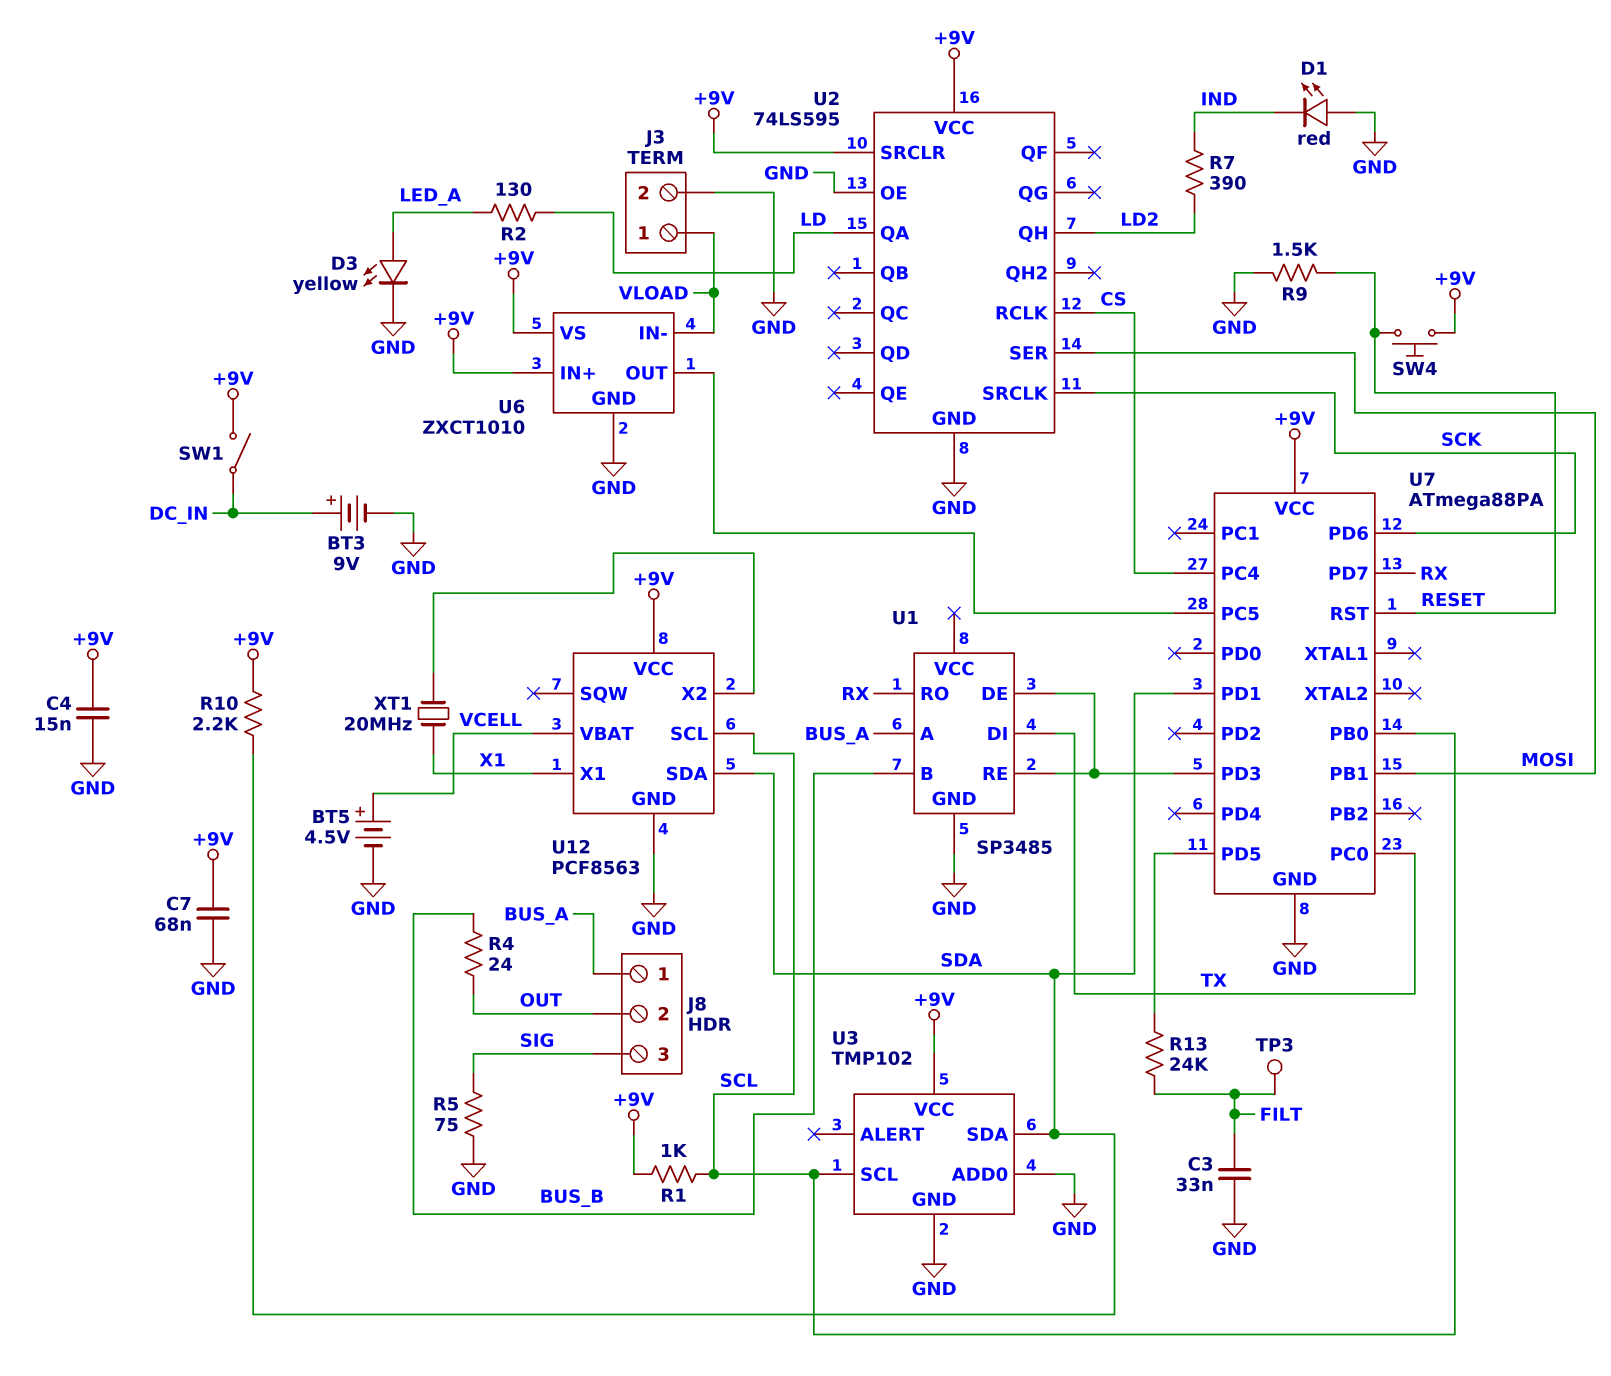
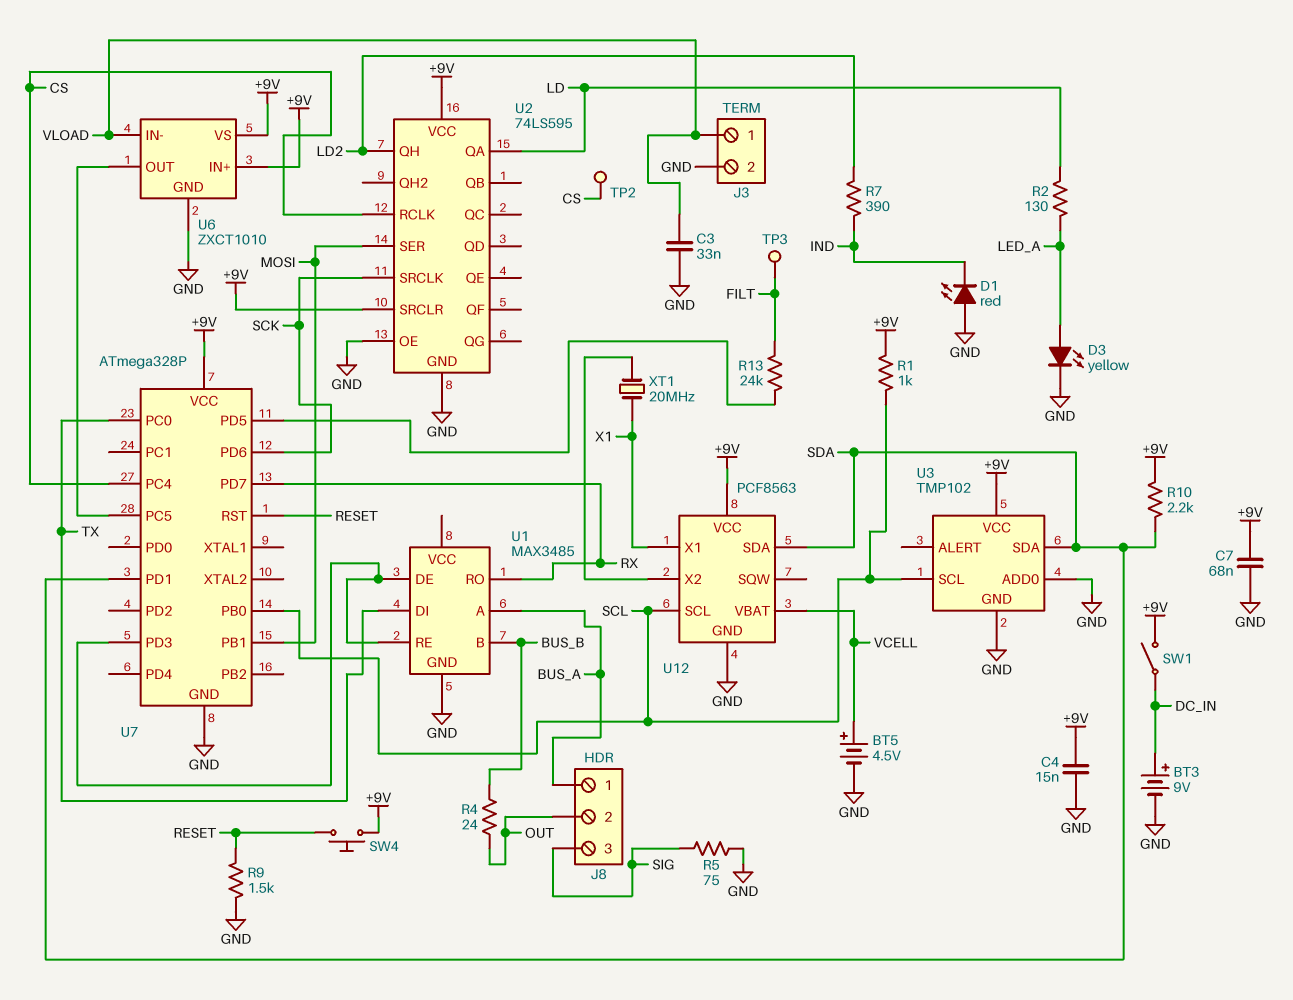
C3: 33nF (FILT, GND) -> 33nF (GND, VLOAD)
TP2: none -> test point (CS)
U1: SP3485 -> MAX3485
U7: ATmega88PA -> ATmega328P

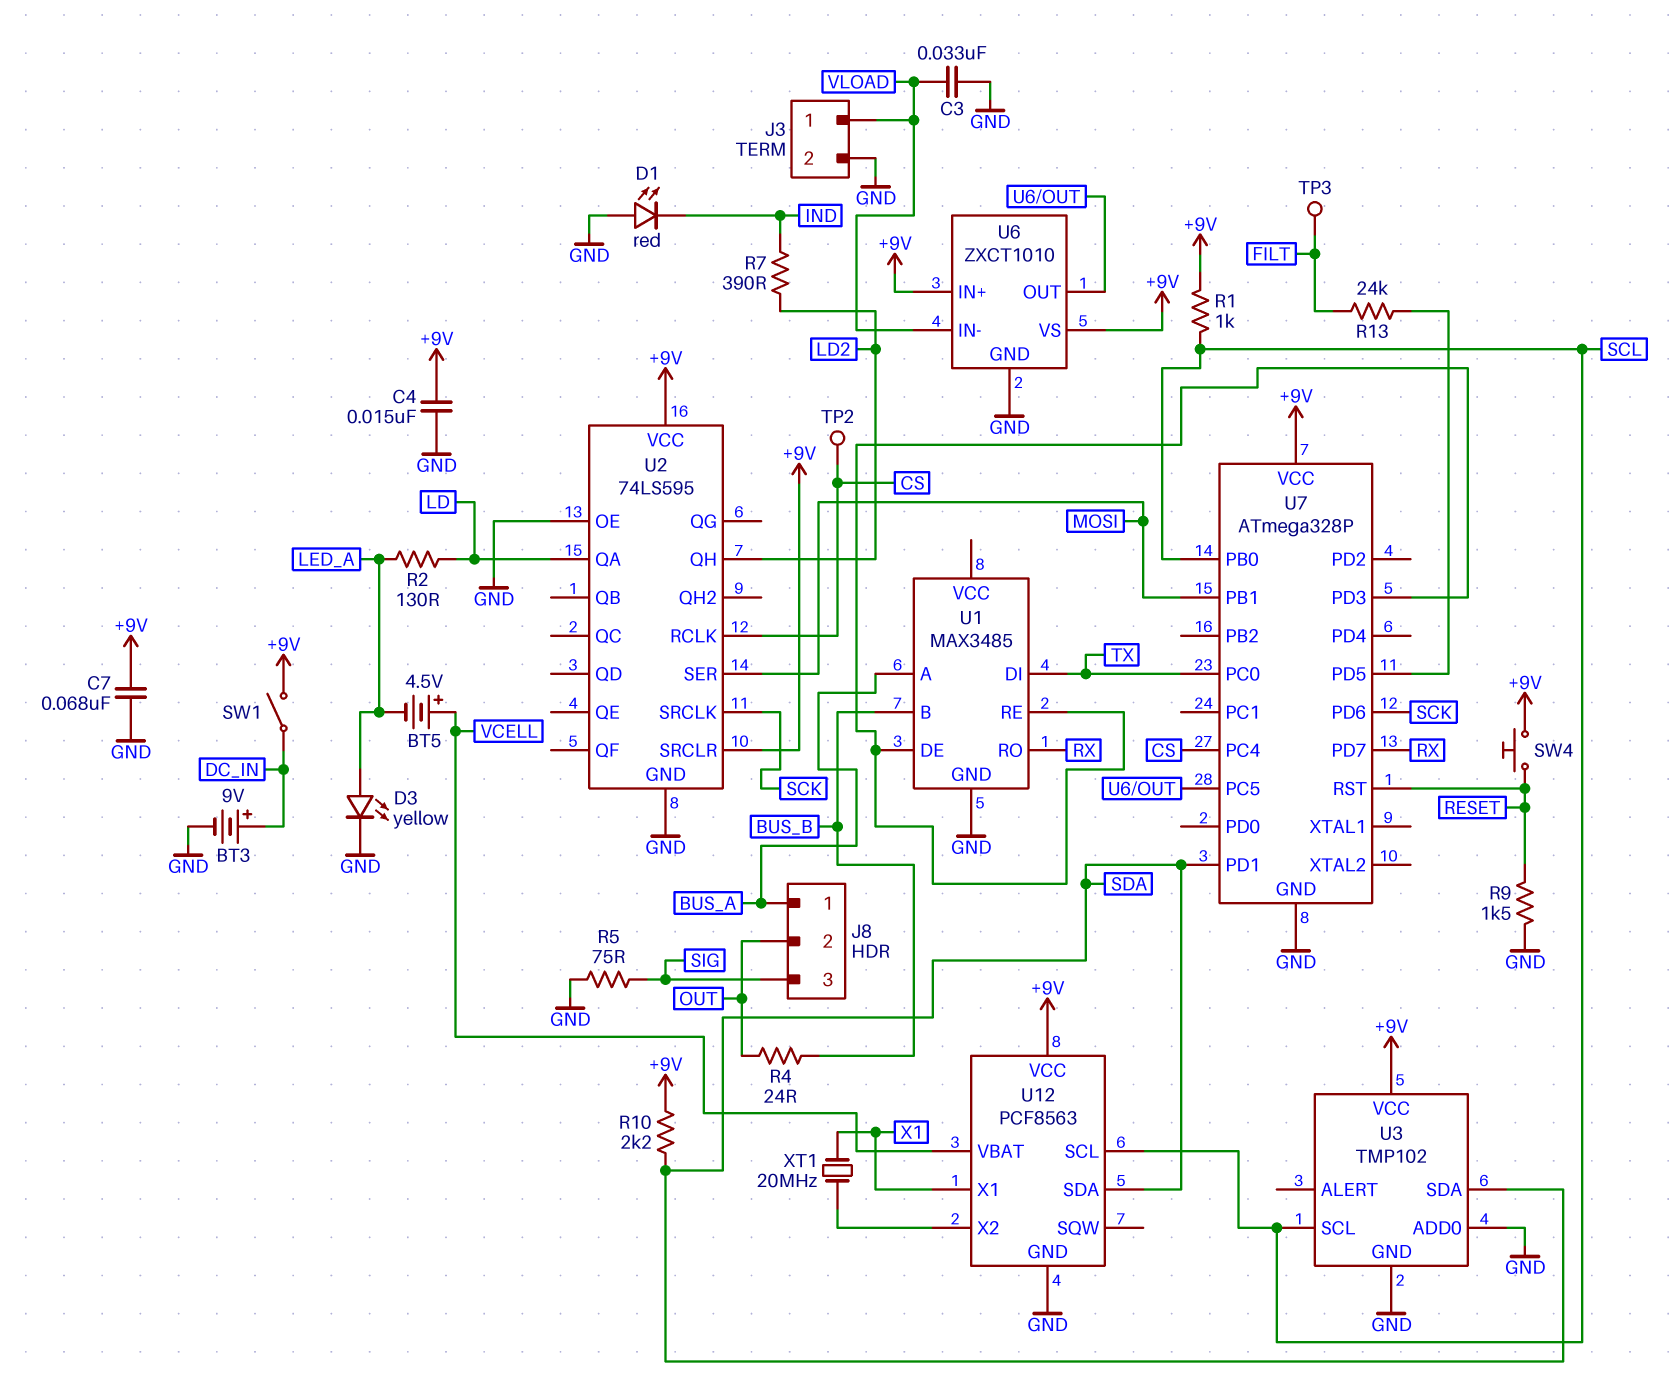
BT5: 4.5V (plus VCELL, minus GND) -> 4.5V (plus VCELL, minus LED_A)

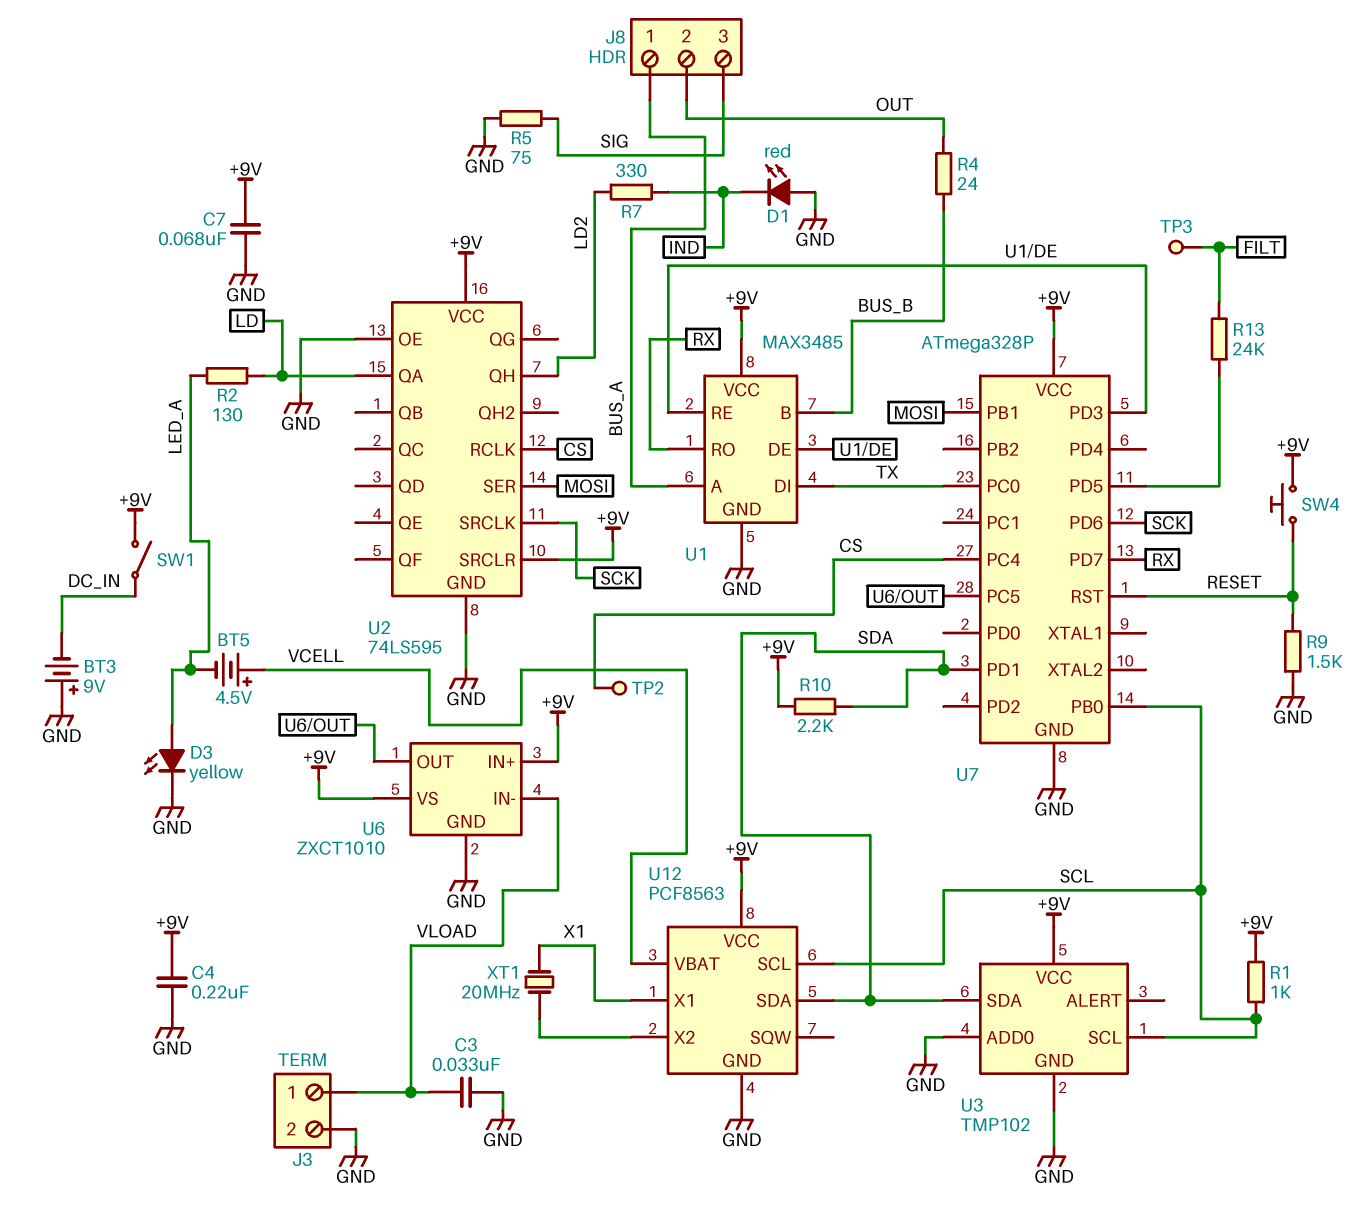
BT3: 9V (plus DC_IN, minus GND) -> 9V (plus GND, minus DC_IN)
C4: 15nF (+9V, GND) -> 220nF (+9V, GND)
R7: 390 (IND, LD2) -> 330 (IND, LD2)
U1 pin VCC: none -> +9V

